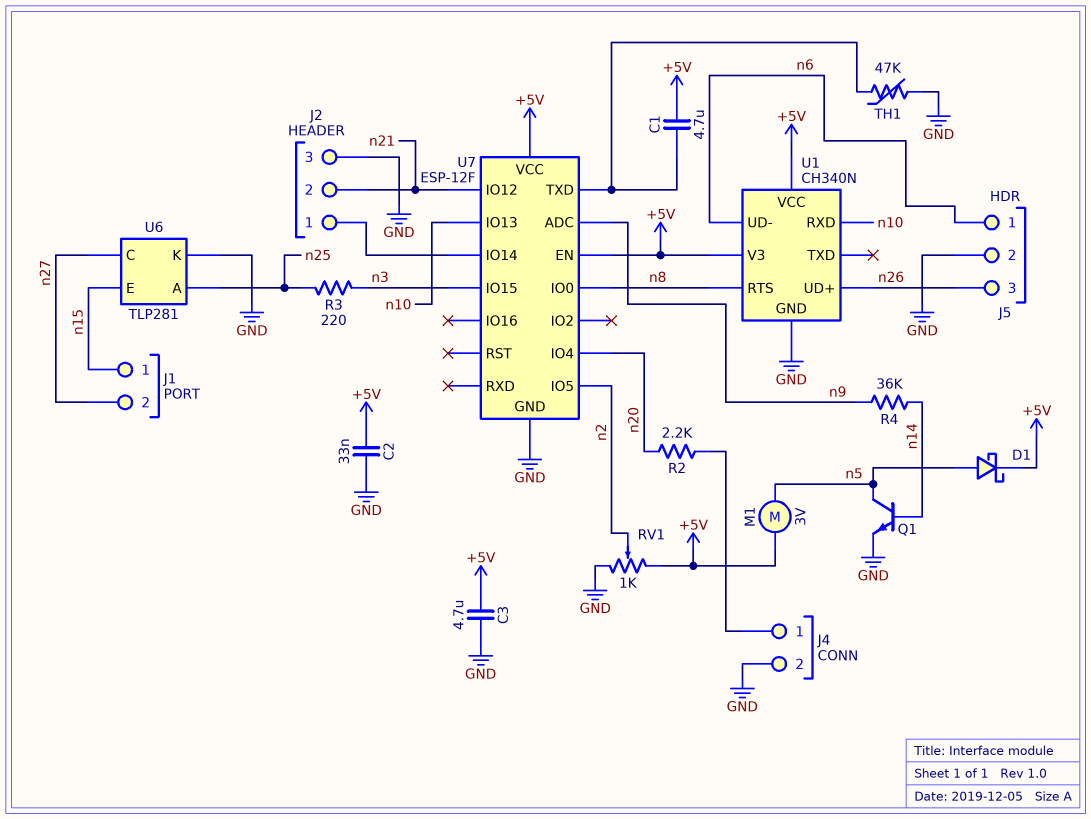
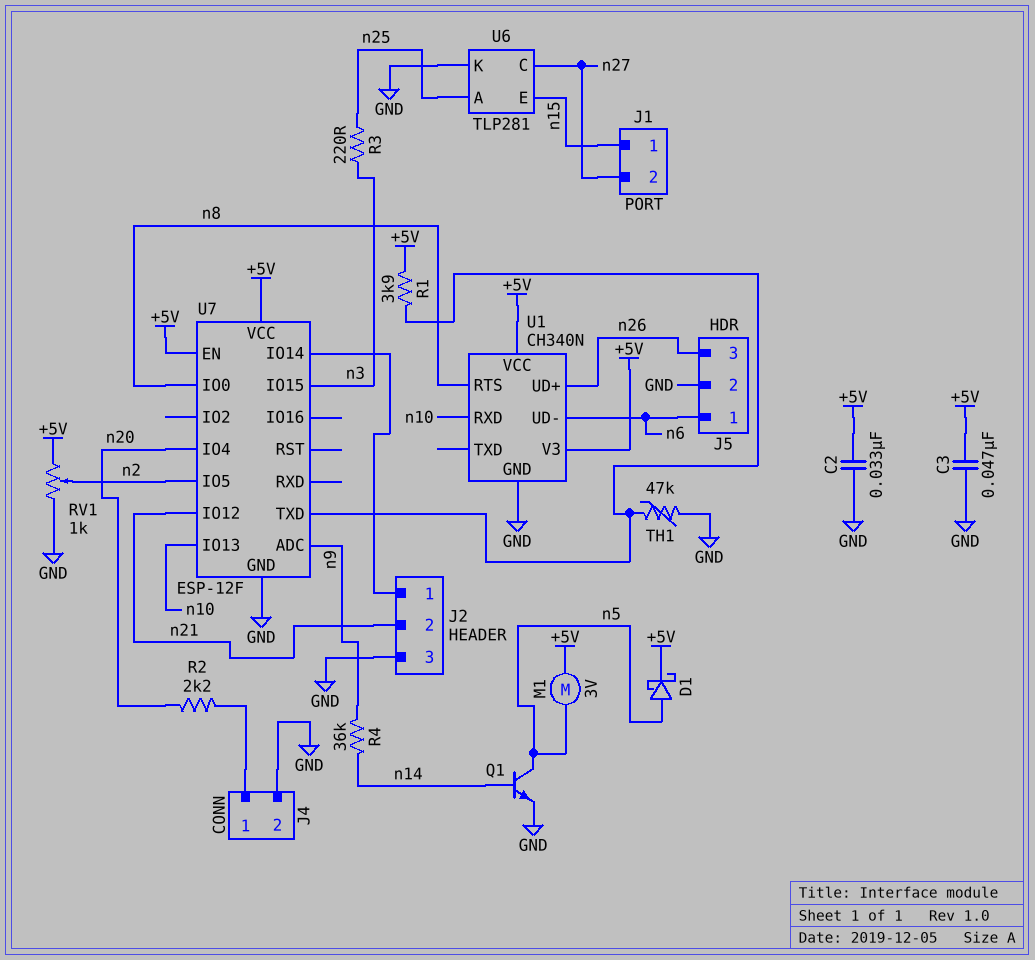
C1: 4.7uF (+5V, U7/TXD) -> none
C3: 4.7uF (+5V, GND) -> 47nF (+5V, GND)
R1: none -> 3.9k (+5V, U7/TXD)

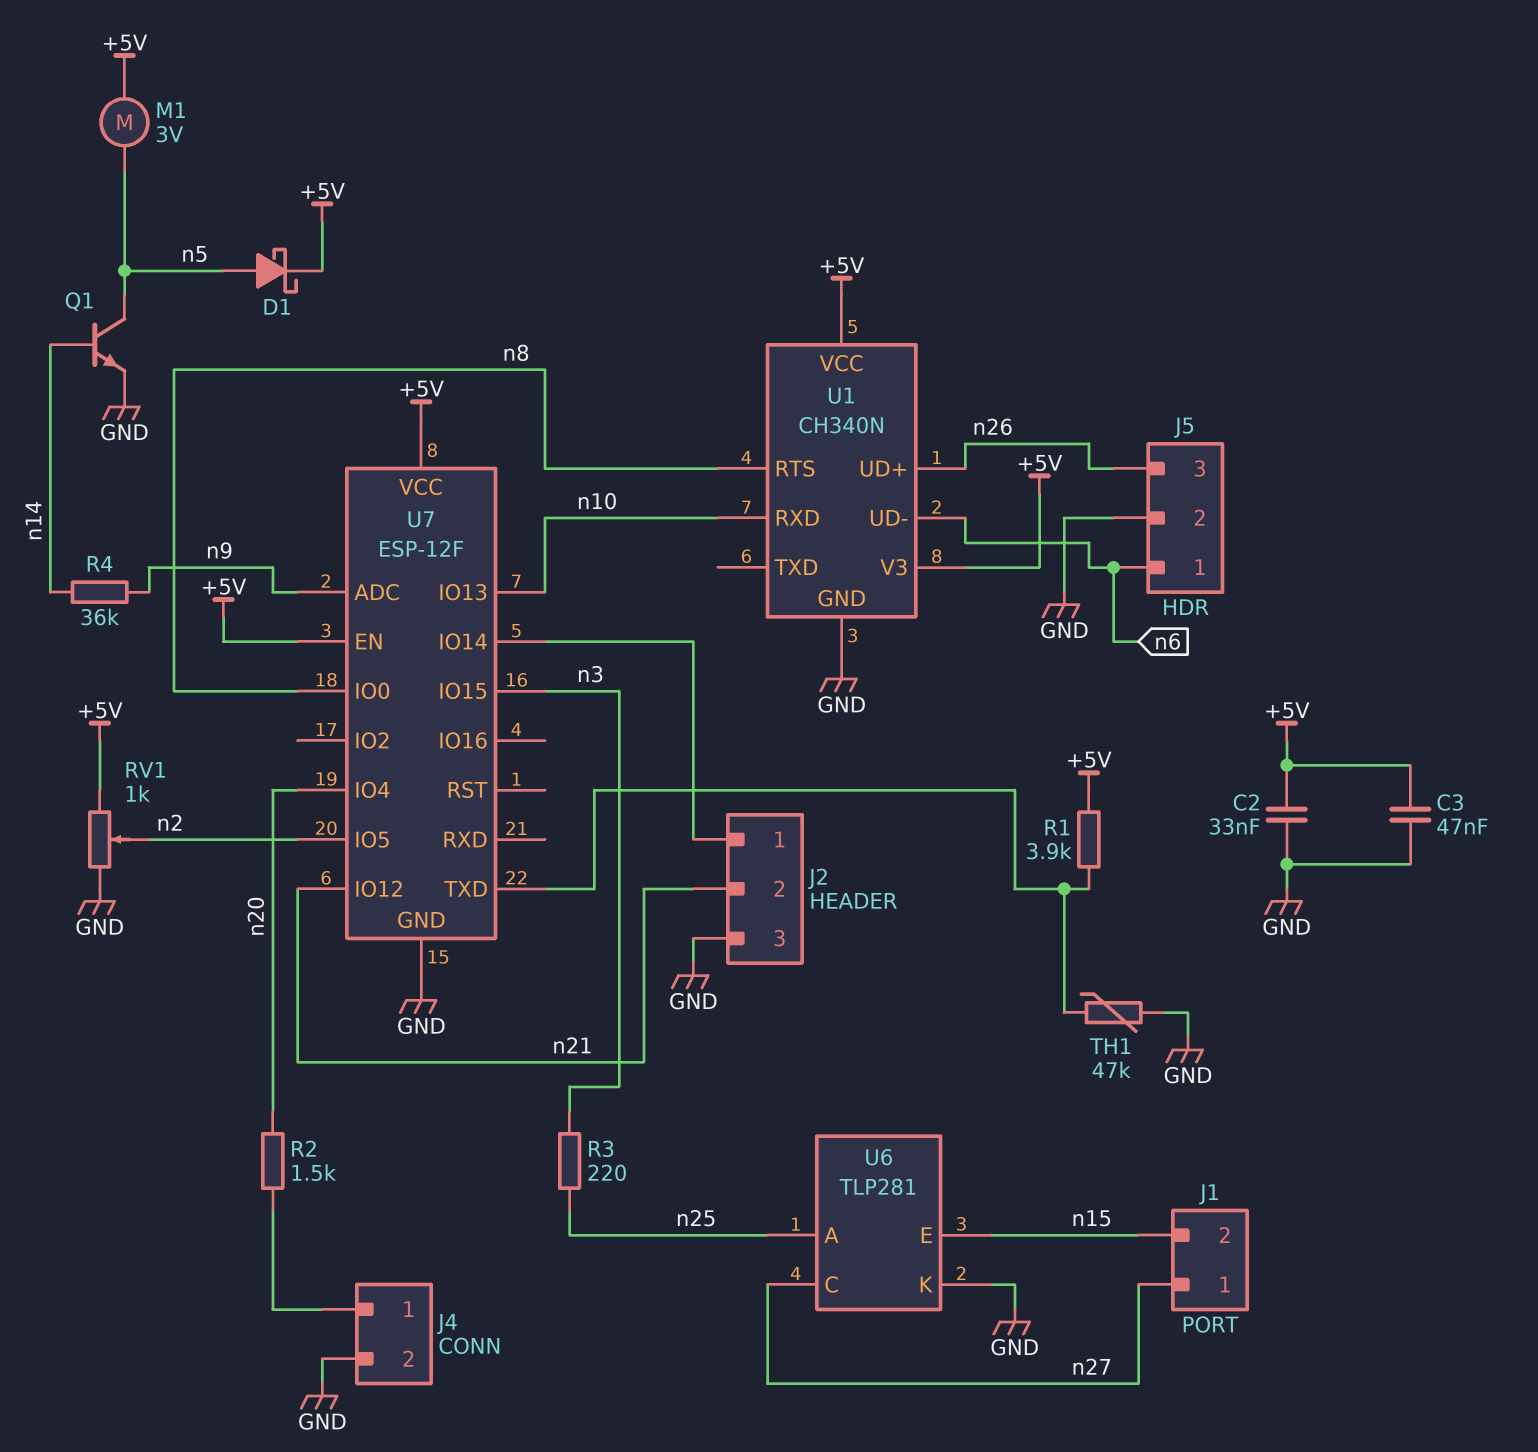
J1 pin 1: n15 -> n27
J1 pin 2: n27 -> n15
R2: 2.2k (J4/1, n20) -> 1.5k (J4/1, n20)

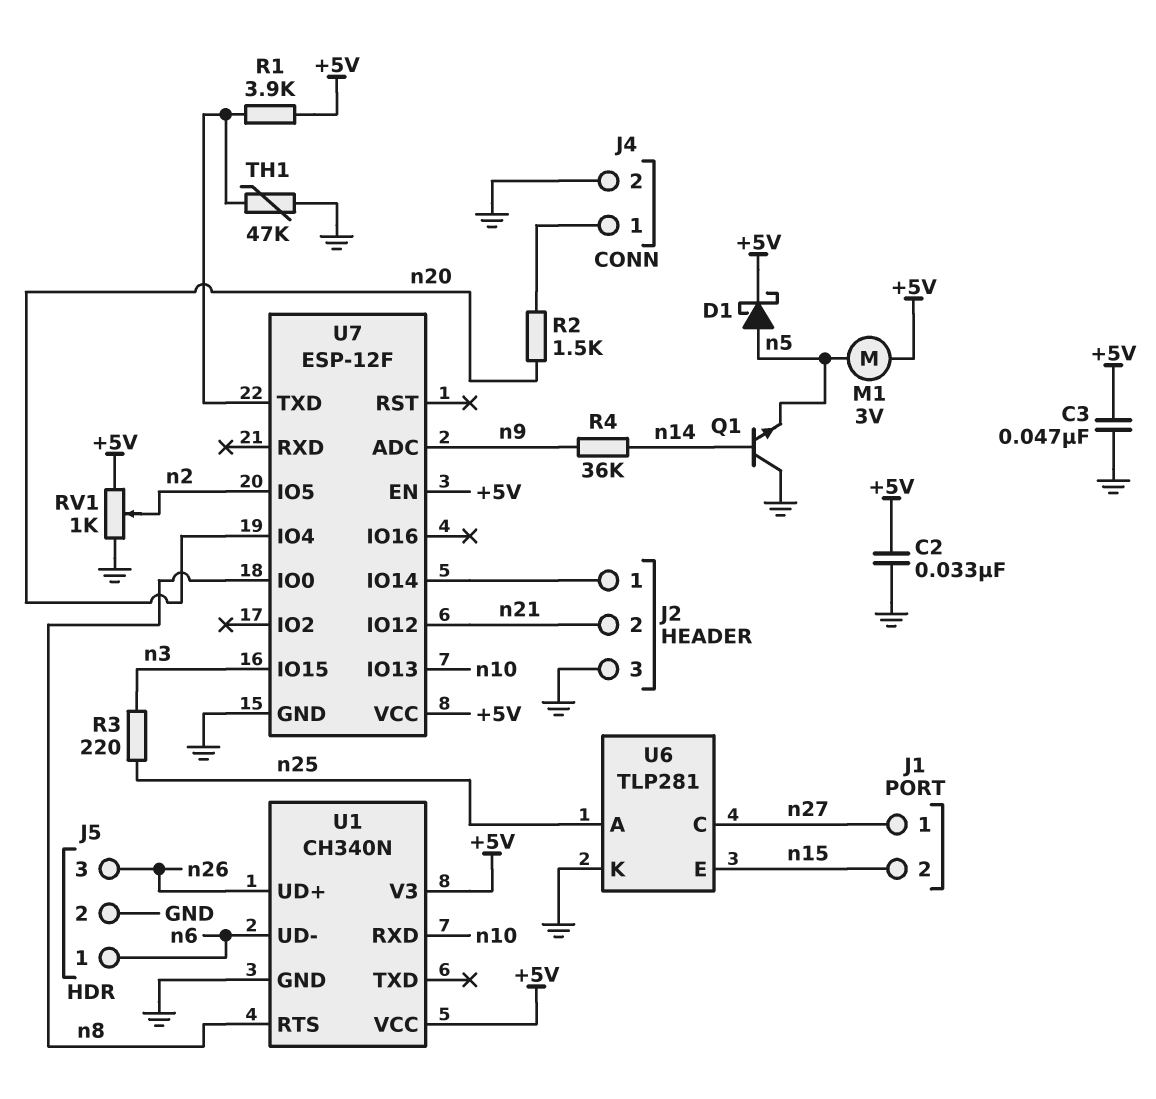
Q1: NPN (B n14, C n5, E GND) -> NPN (B n14, C GND, E n5)

